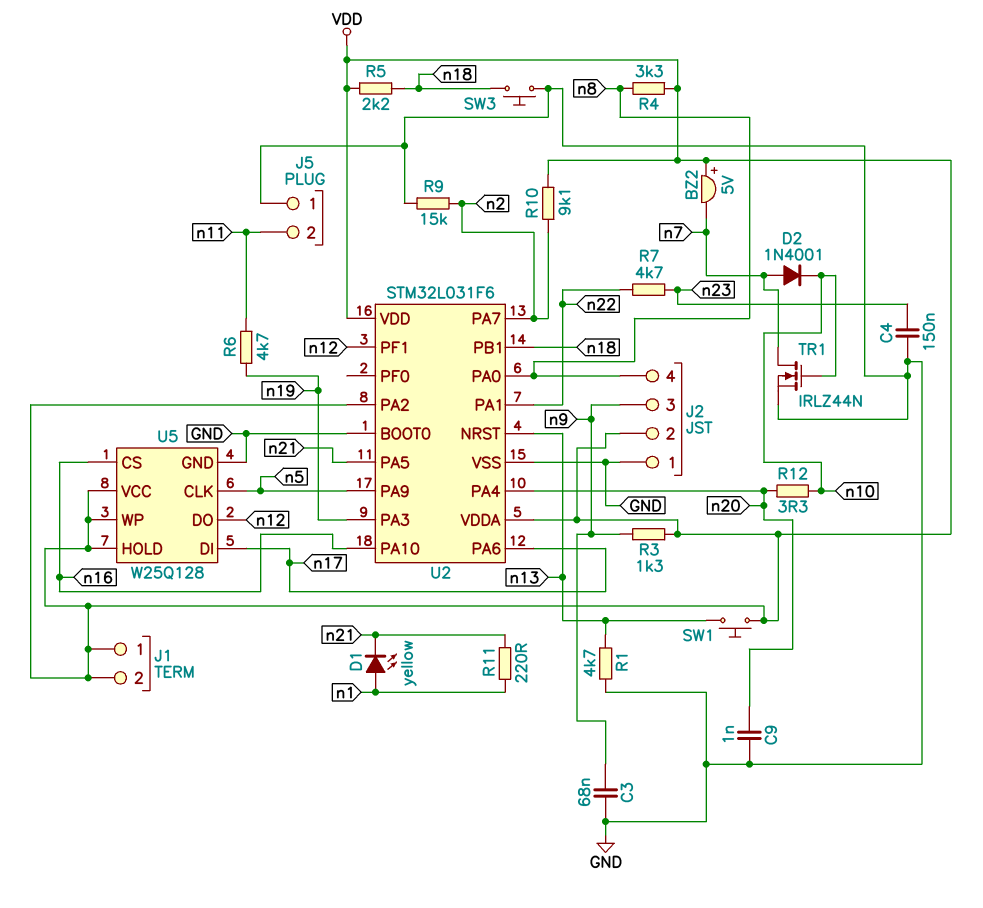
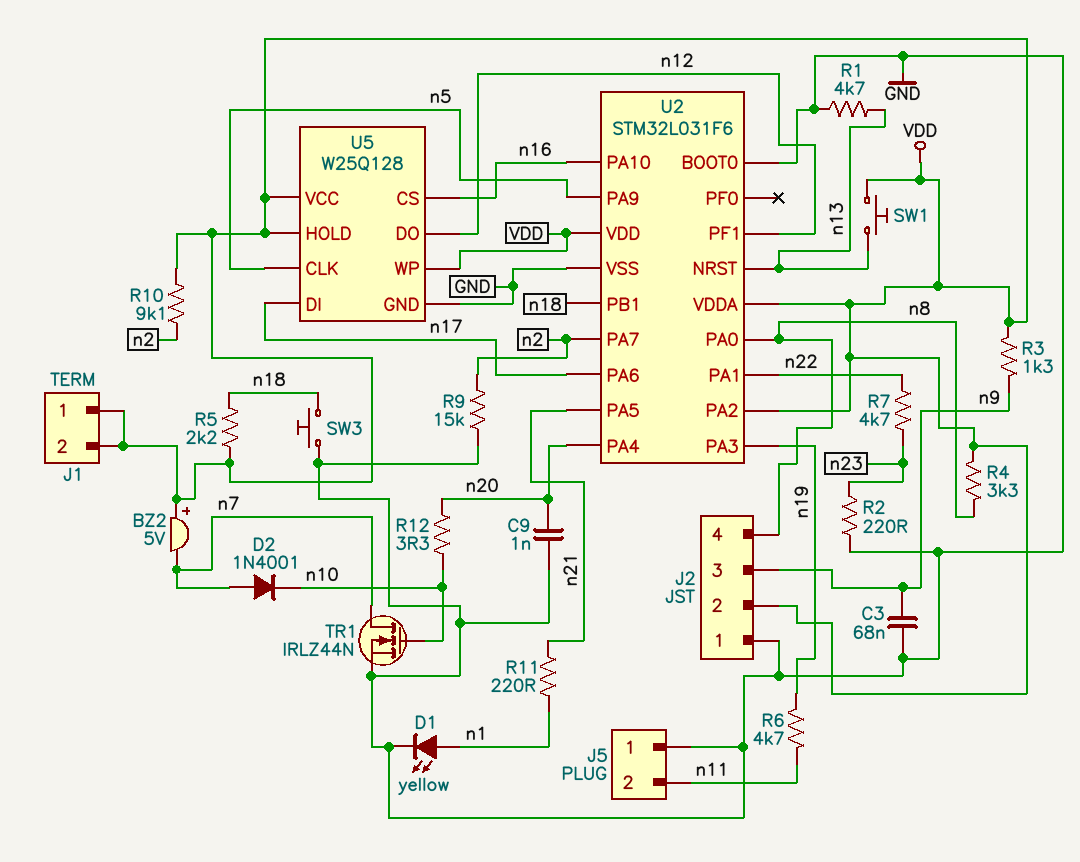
C4: 150nF (GND, n23) -> none
D1: LED yellow (A n1, K n21) -> LED yellow (A n1, K GND)
R2: none -> 220 (GND, n23)

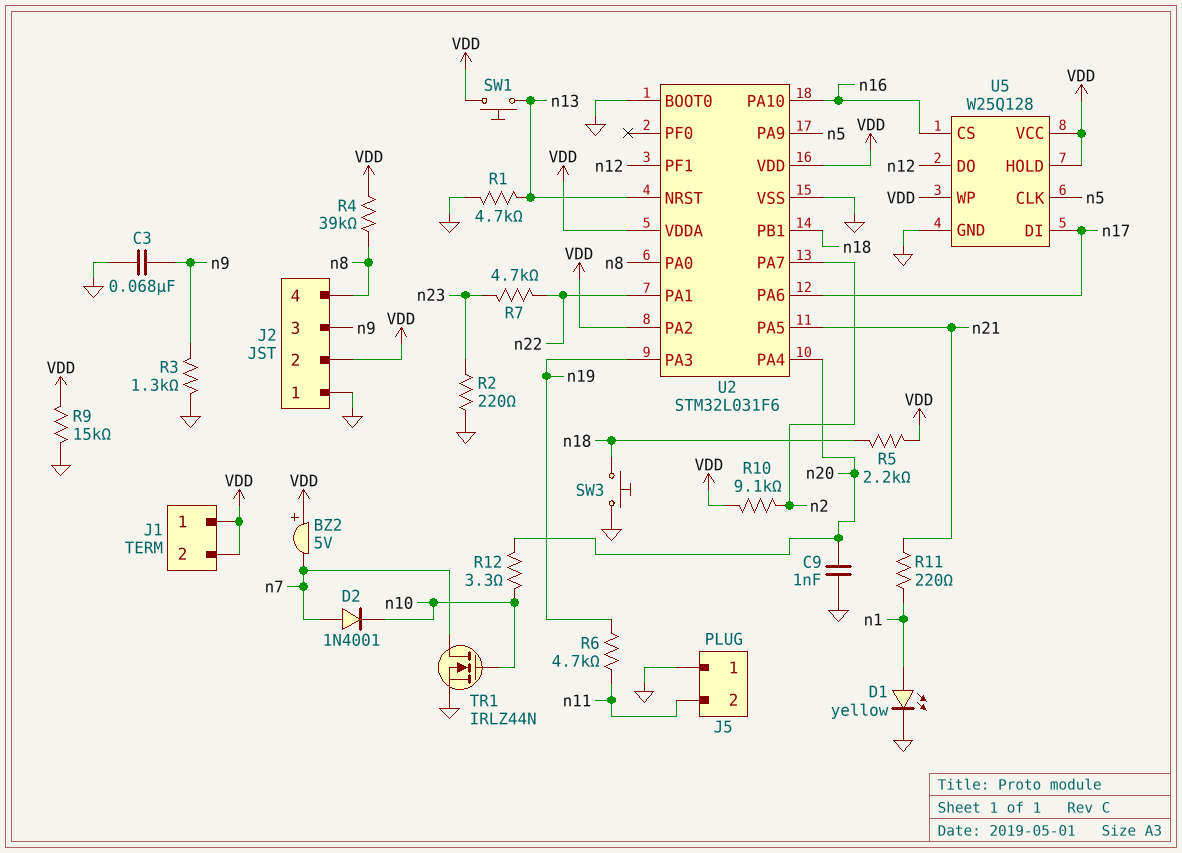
R3: 1.3k (VDD, n9) -> 1.3k (GND, n9)
R4: 3.3k (VDD, n8) -> 39k (VDD, n8)
R9: 15k (GND, n2) -> 15k (GND, VDD)

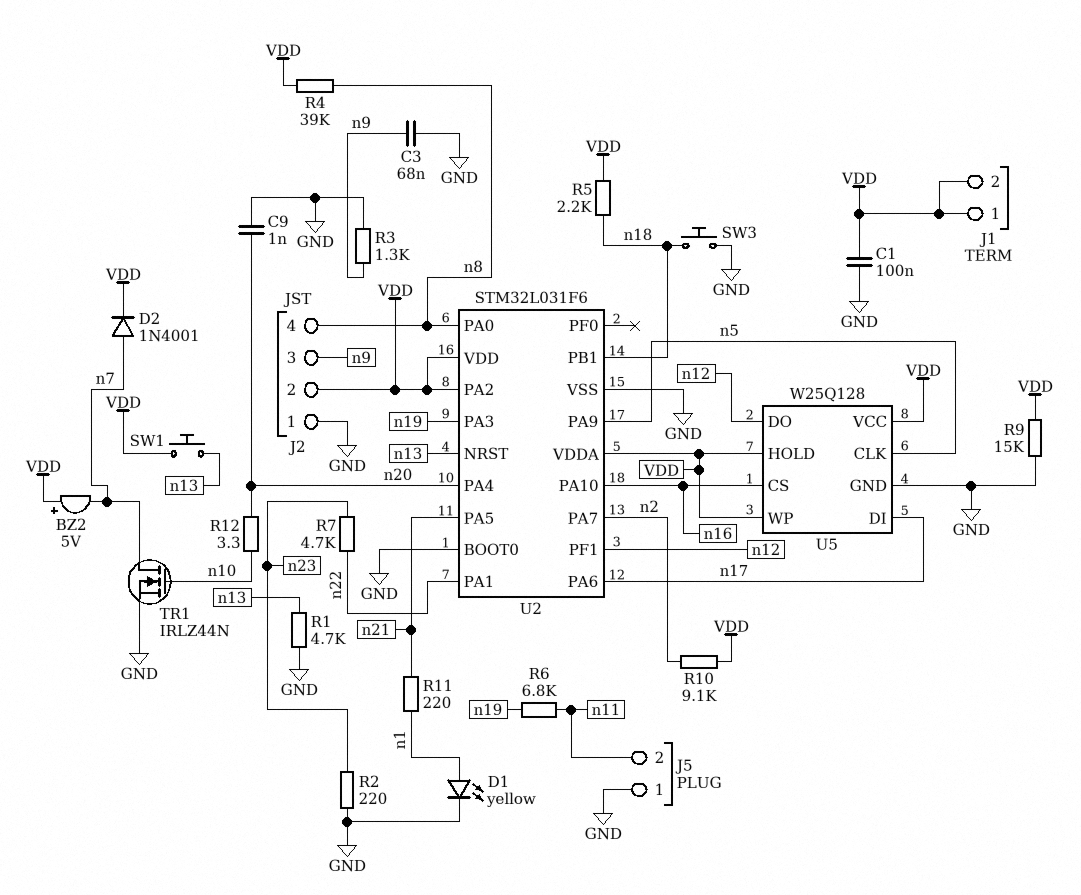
C1: none -> 100nF (GND, VDD)
D2: diode 1N4001 (A n7, K n10) -> diode 1N4001 (A n7, K VDD)
R6: 4.7k (n11, n19) -> 6.8k (n11, n19)

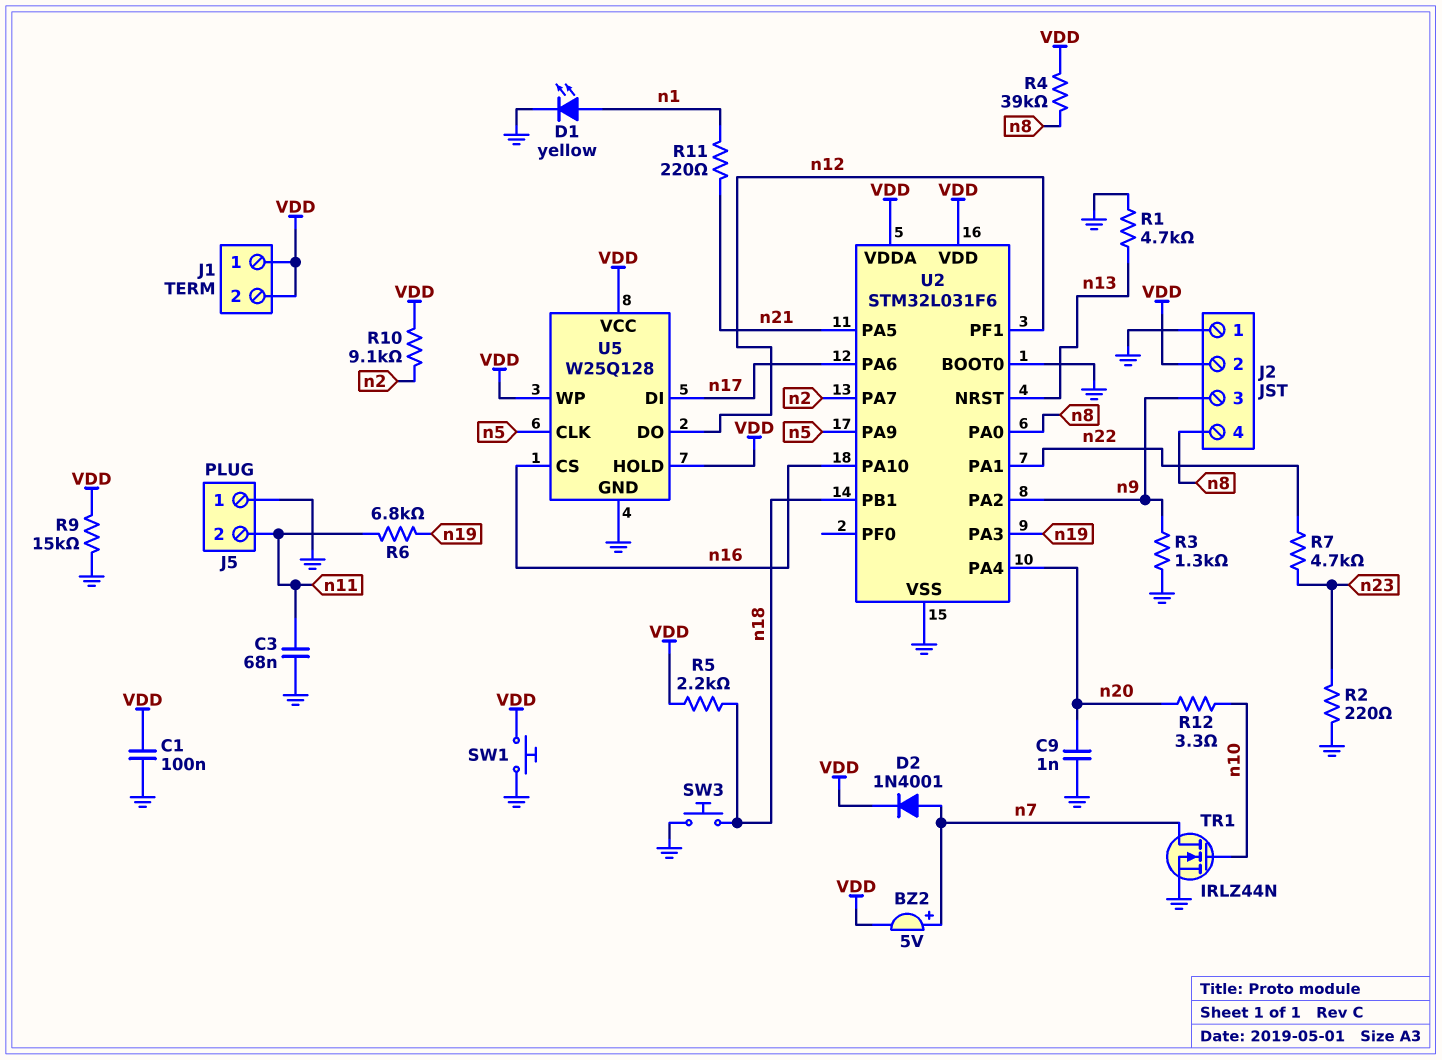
BZ2: buzzer 5V (plus VDD, minus n7) -> buzzer 5V (plus n7, minus VDD)
C3: 68nF (GND, n9) -> 68nF (GND, n11)
SW1: button (VDD, n13) -> button (GND, VDD)
U2 pin PA2: VDD -> n9

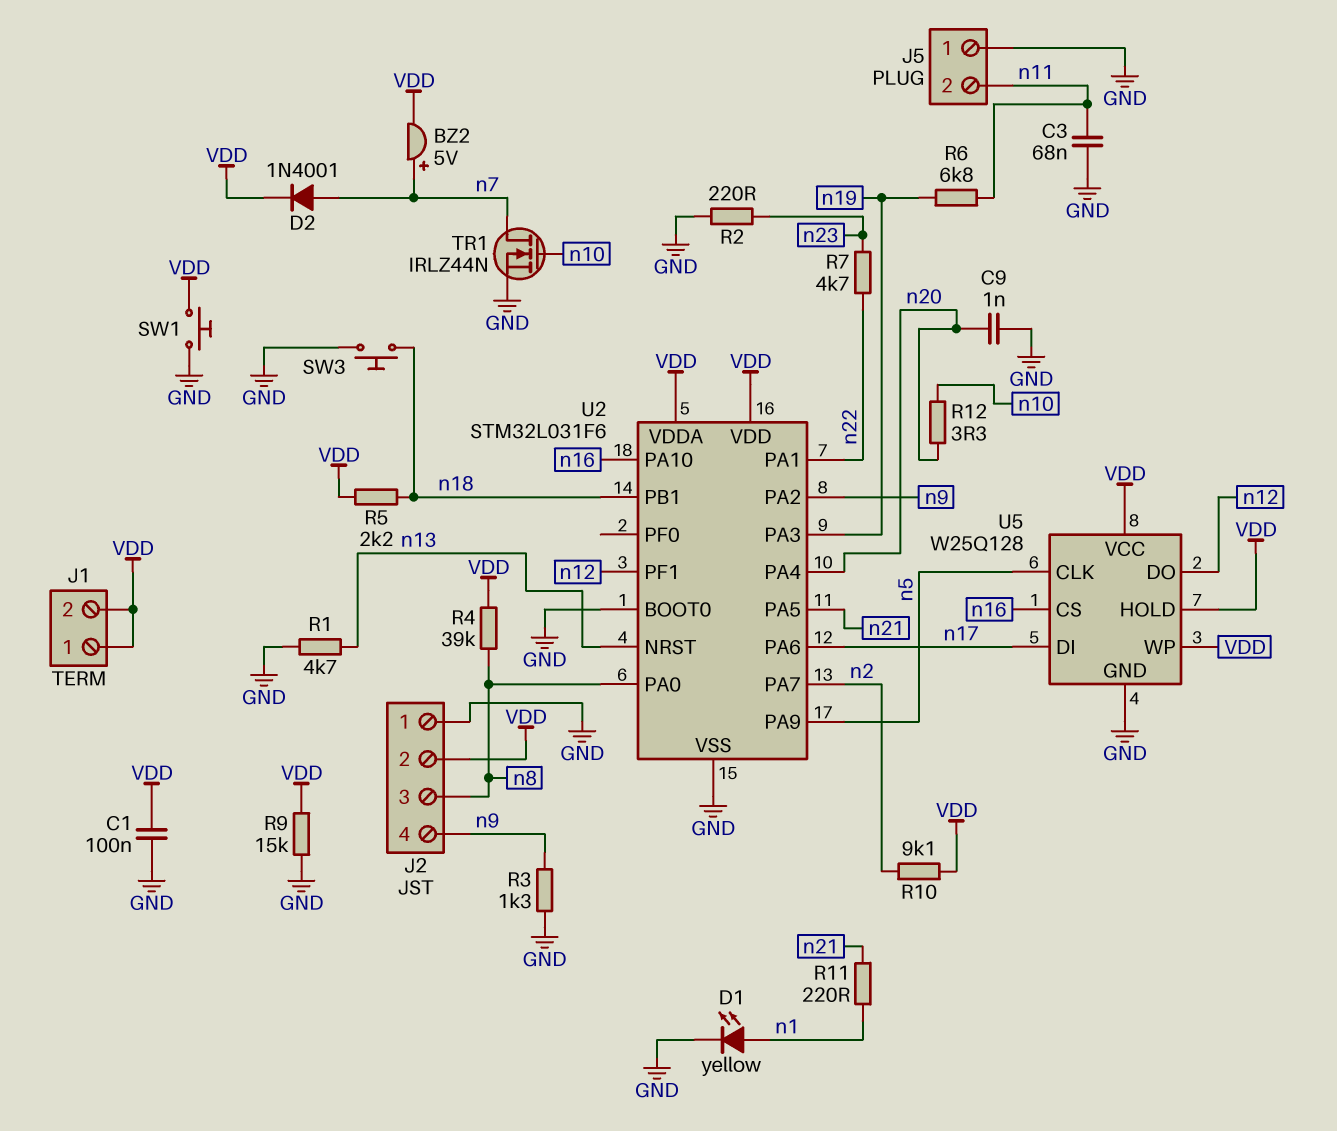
J2 pin 3: n9 -> n8
J2 pin 4: n8 -> n9

